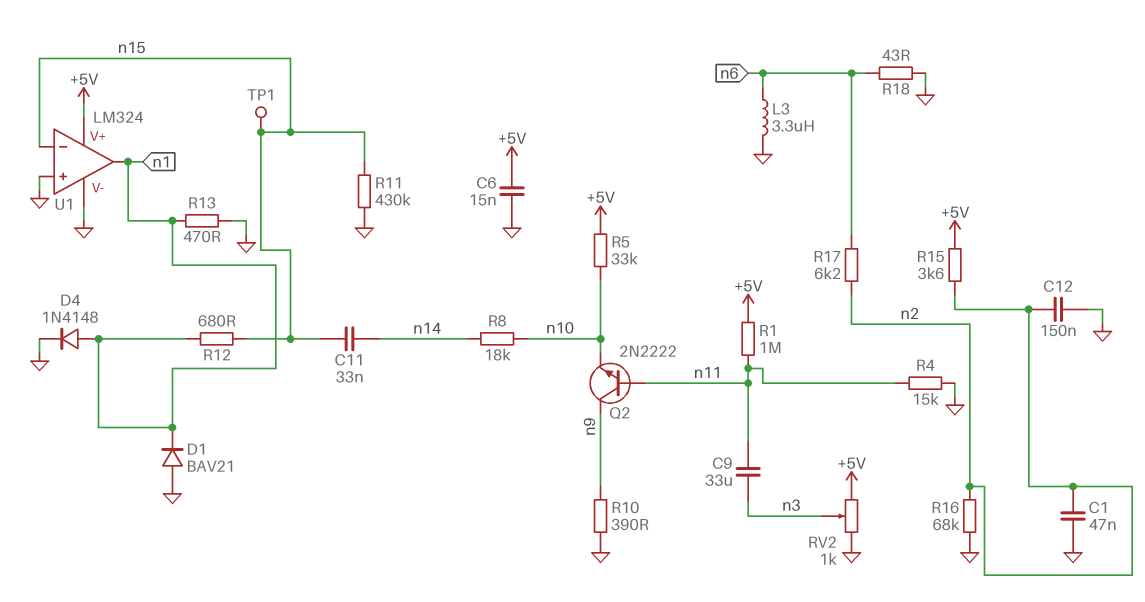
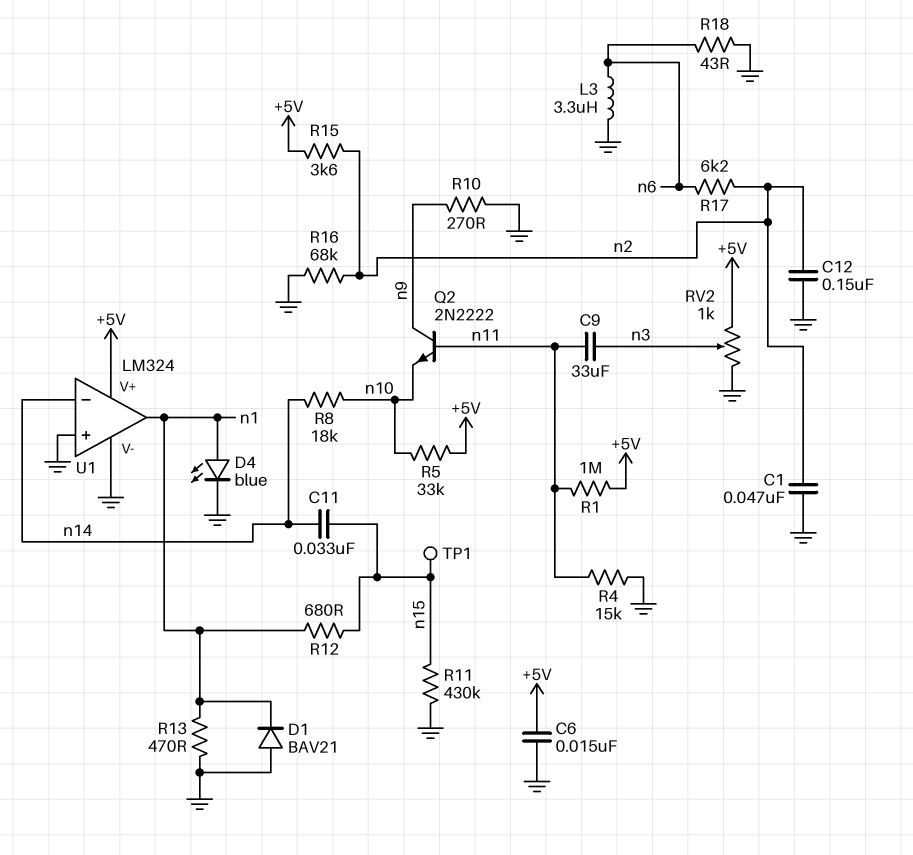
D4: diode 1N4148 (A n1, K GND) -> LED blue (A n1, K GND)
R10: 390 (GND, n9) -> 270 (GND, n9)
U1 pin in-: n15 -> n14

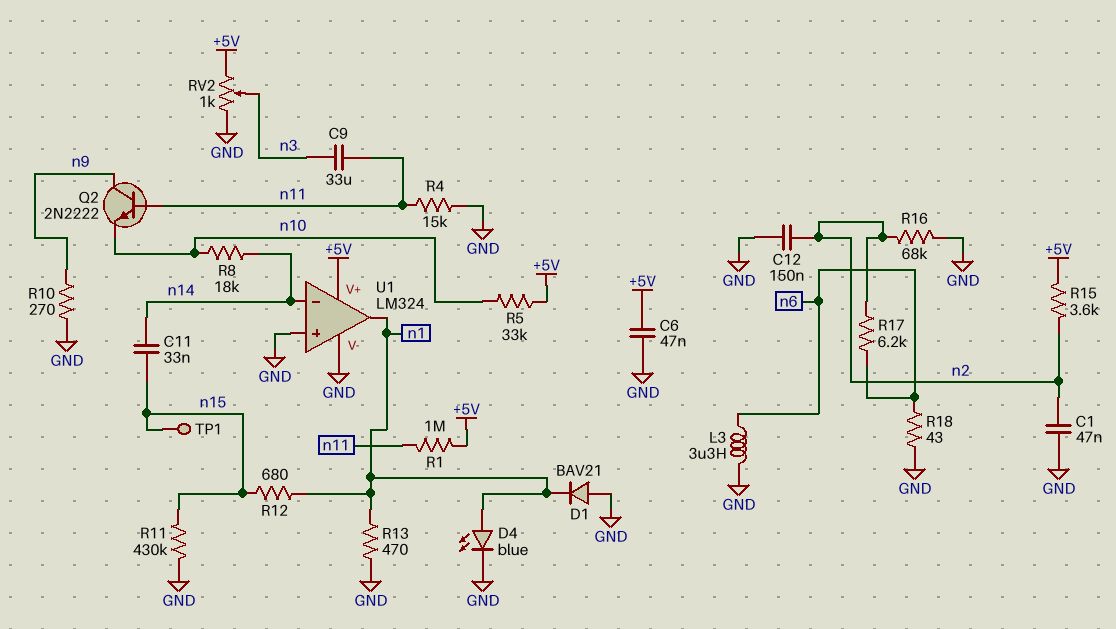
C6: 15nF (+5V, GND) -> 47nF (+5V, GND)

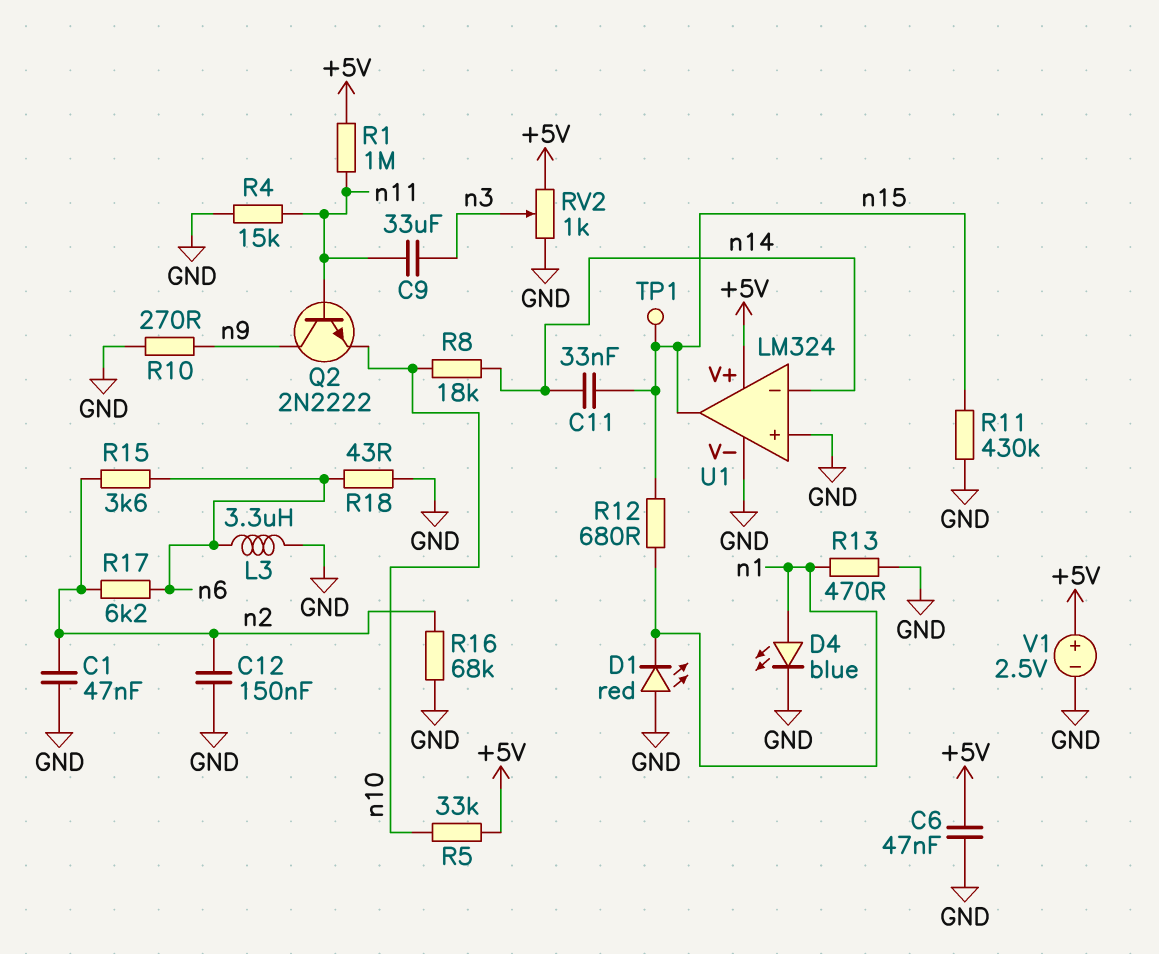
D1: diode BAV21 (A GND, K n1) -> LED red (A GND, K n1)
R15: 3.6k (+5V, n2) -> 3.6k (n2, n6)
U1 pin out: n1 -> n15
V1: none -> 2.5V (plus +5V, minus GND)

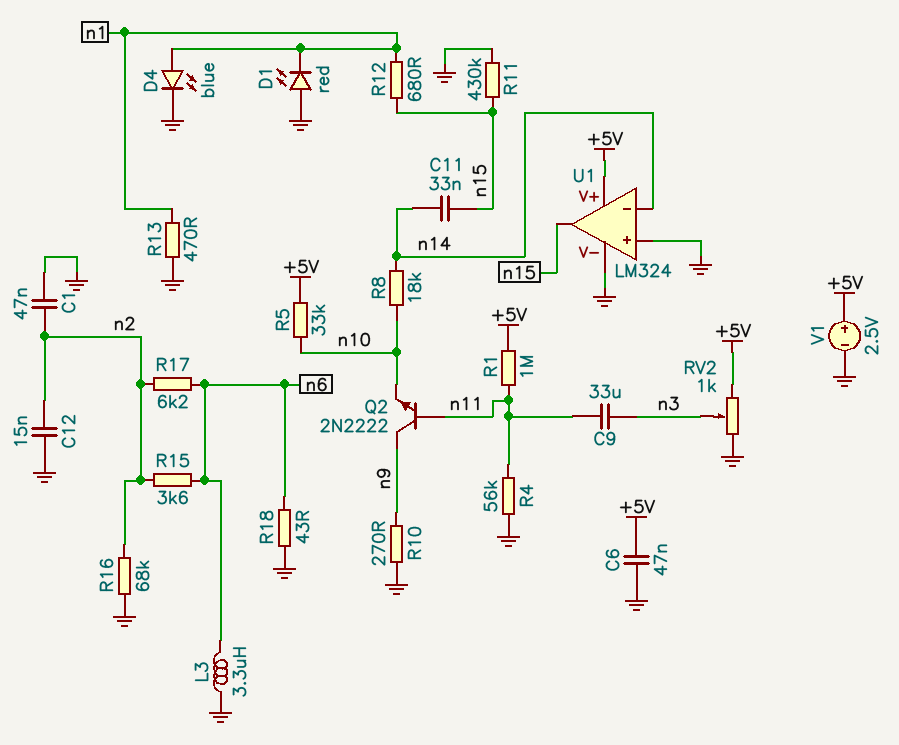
C12: 150nF (GND, n2) -> 15nF (GND, n2)
R4: 15k (GND, n11) -> 56k (GND, n11)
TP1: test point (n15) -> none

